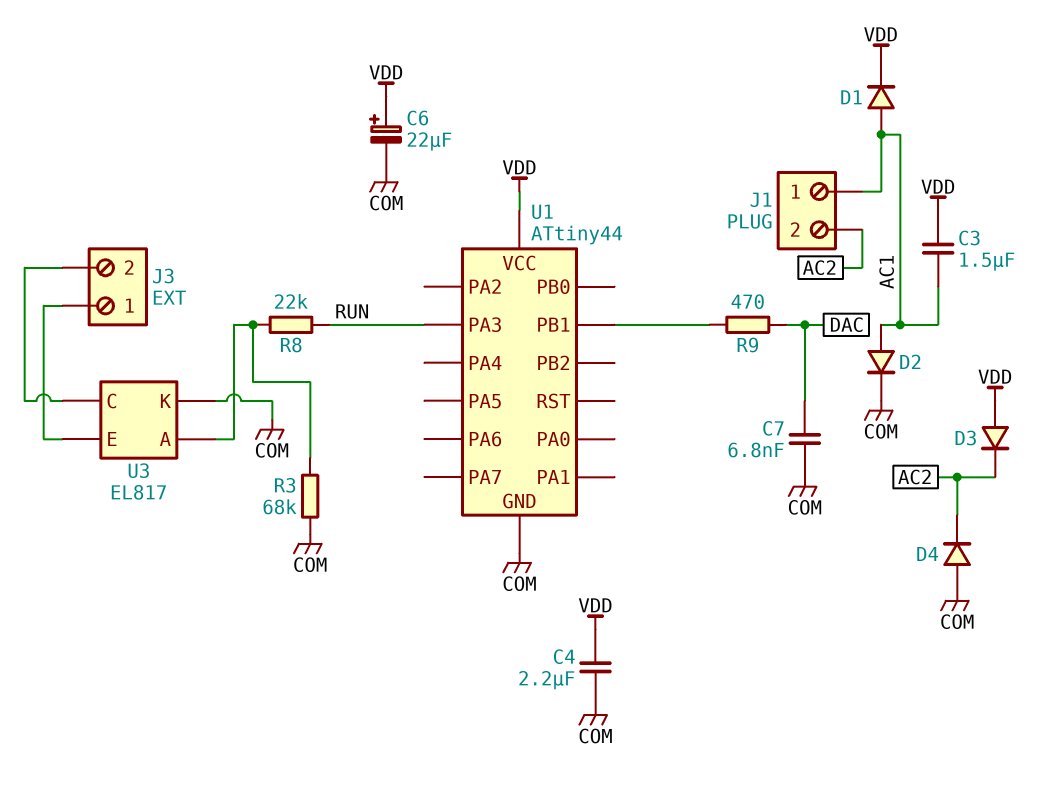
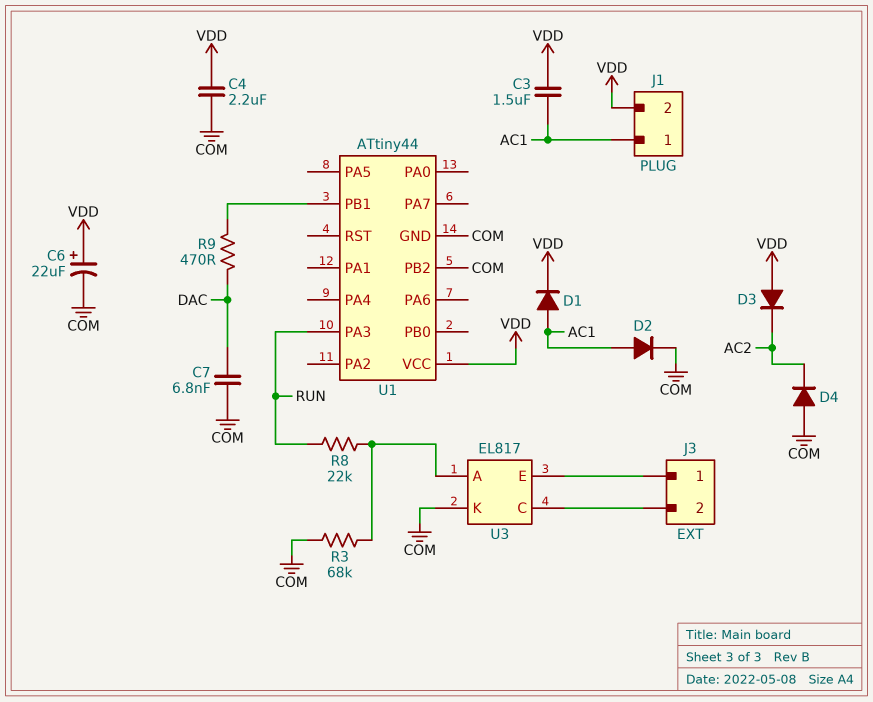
J1 pin 2: AC2 -> VDD
U1 pin PB2: none -> COM

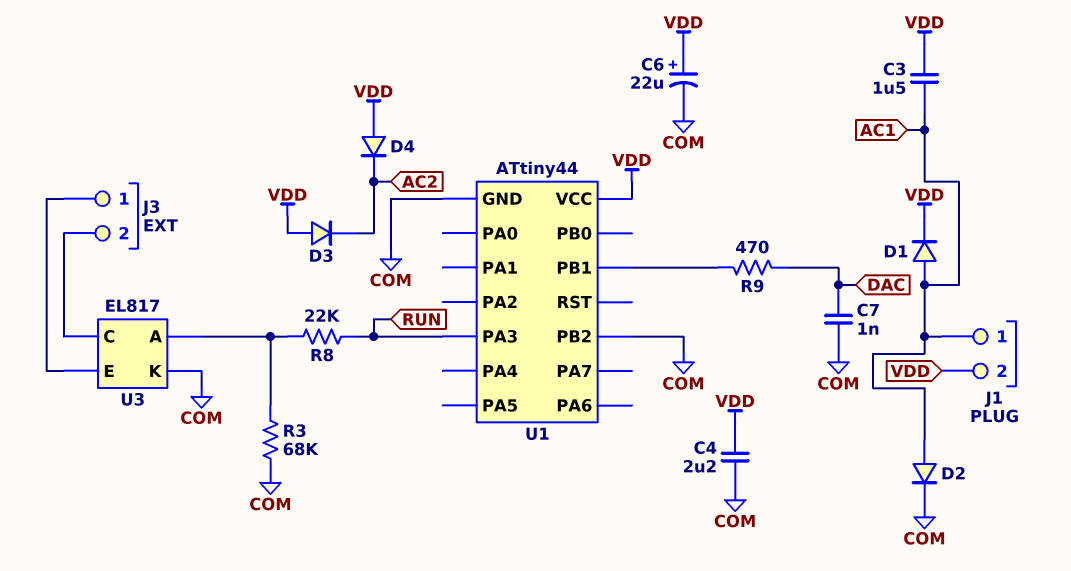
C7: 6.8nF (COM, DAC) -> 1nF (COM, DAC)
D4: diode (A COM, K AC2) -> diode (A VDD, K AC2)

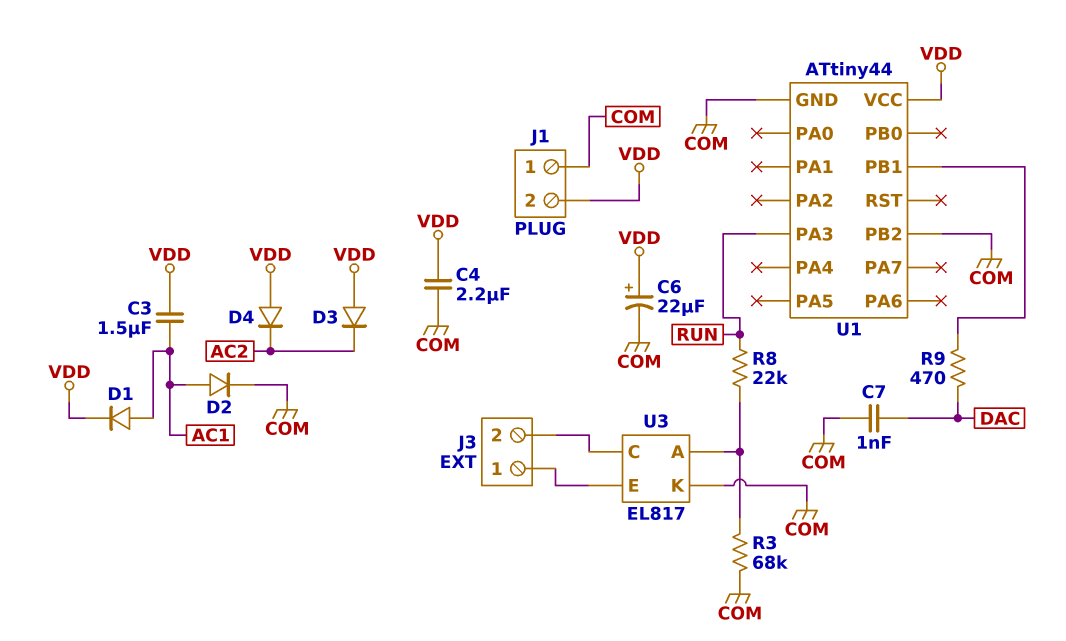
J1 pin 1: AC1 -> COM

